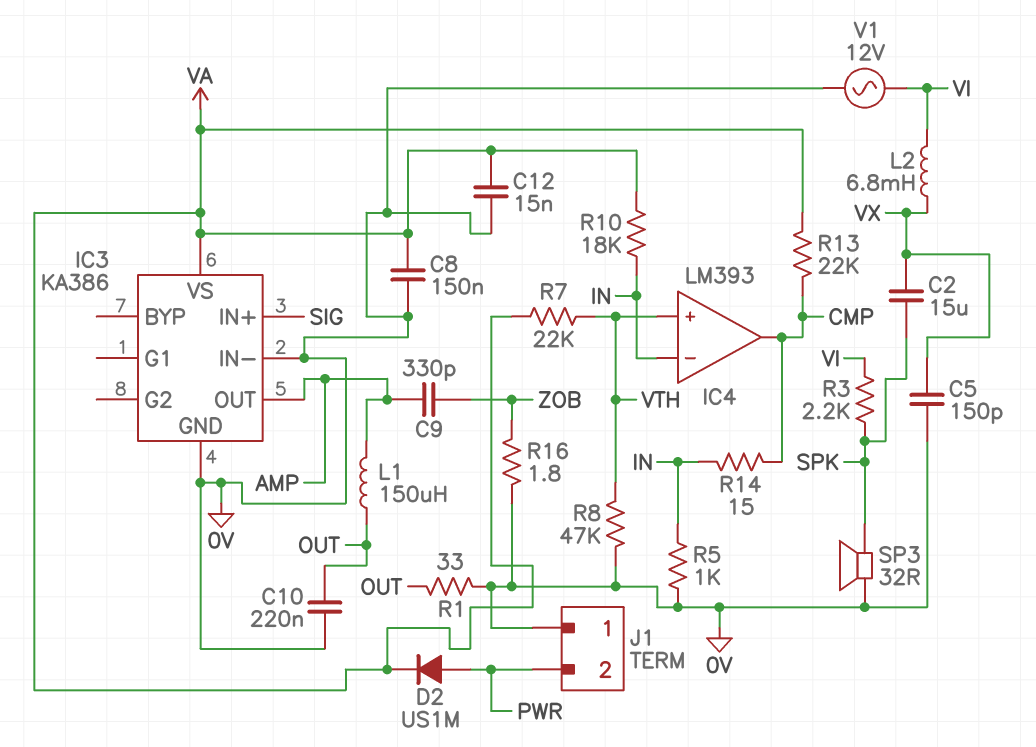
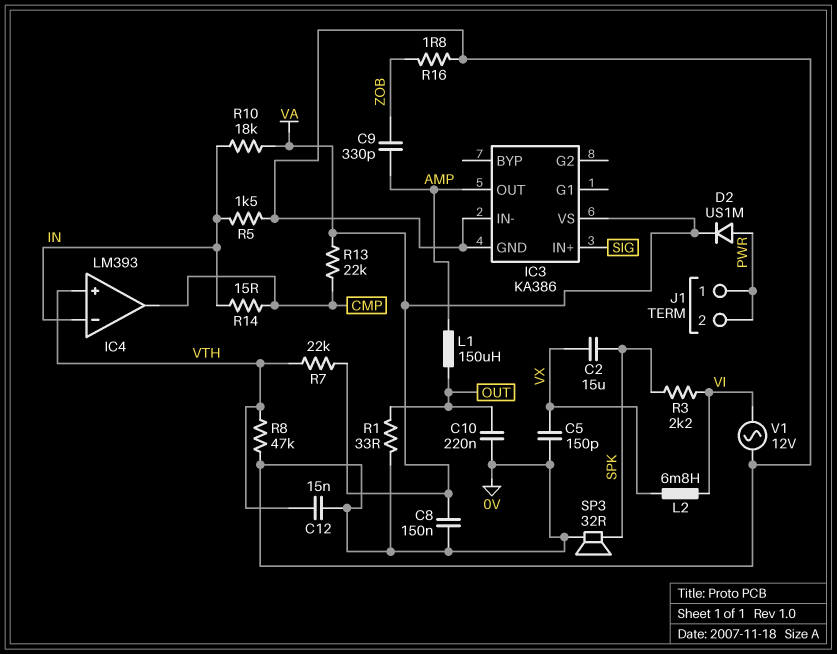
C12: 15nF (0V, VA) -> 15nF (0V, VTH)
J1 pin 1: 0V -> PWR
R5: 1k (0V, IN) -> 1.5k (0V, IN)

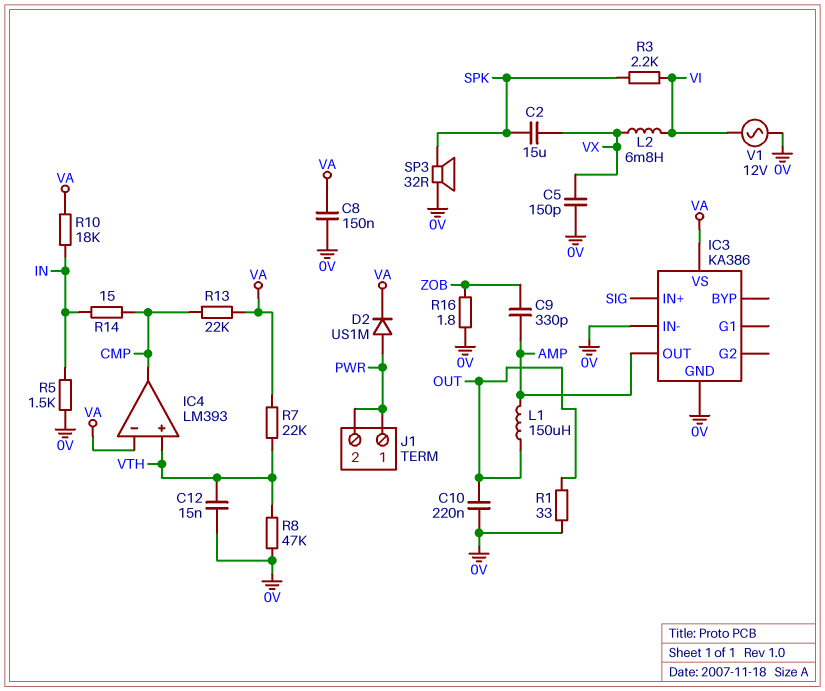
IC4 pin in-: IN -> VA

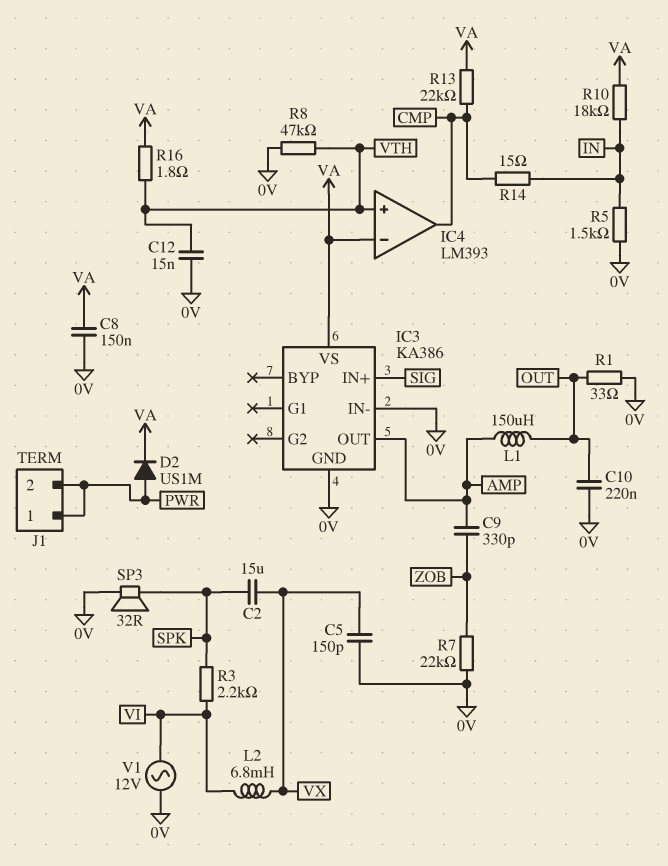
R7: 22k (VA, VTH) -> 22k (0V, ZOB)
R16: 1.8 (0V, ZOB) -> 1.8 (VA, VTH)

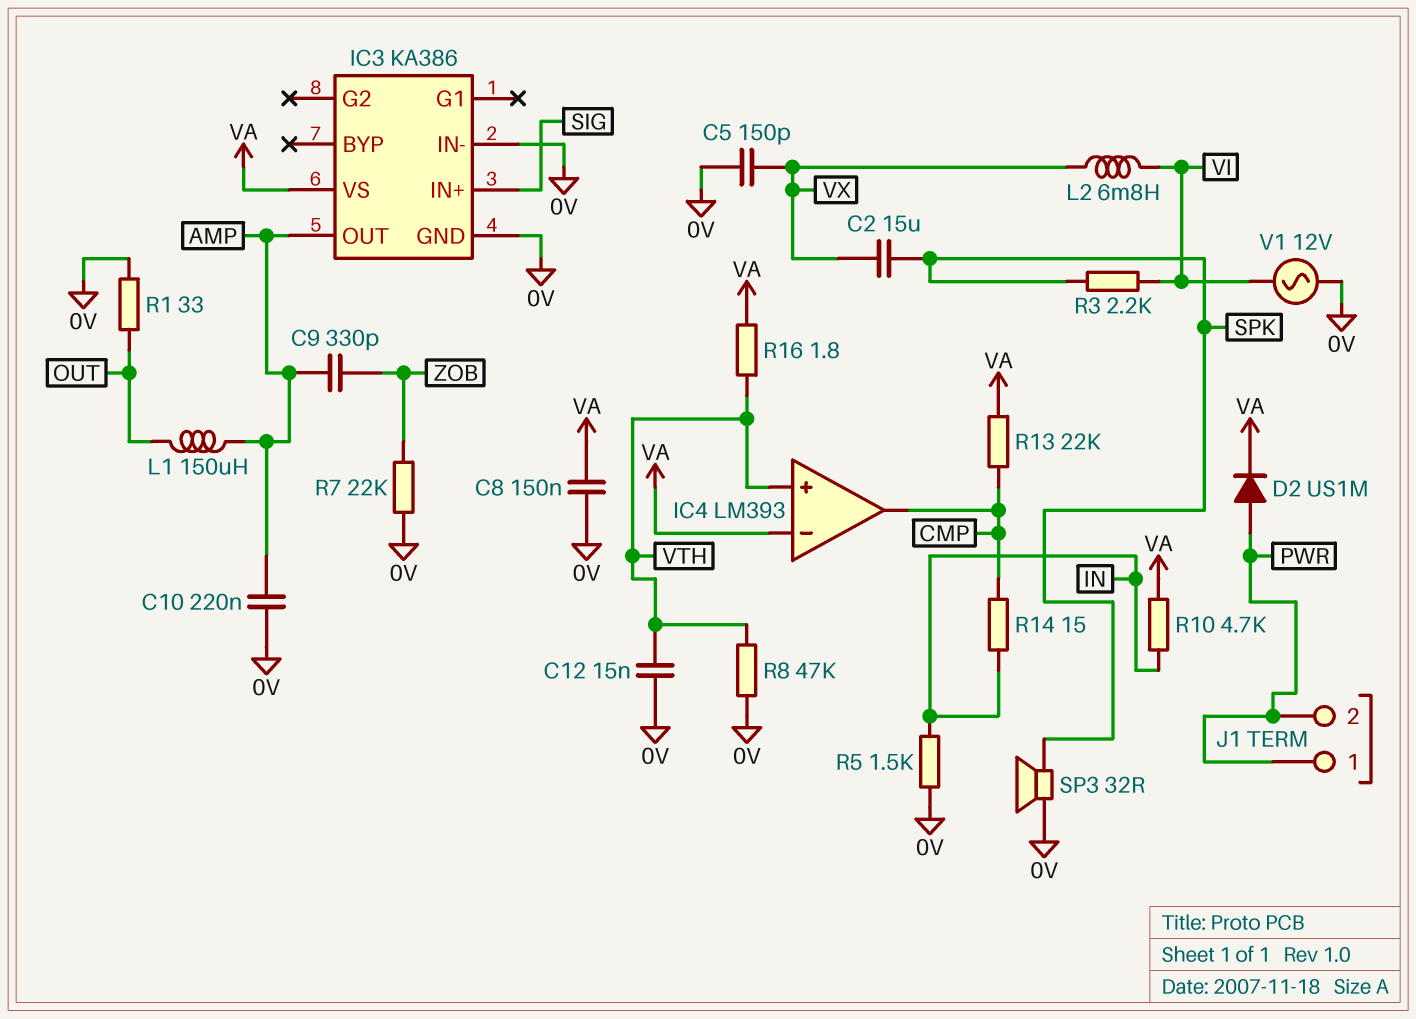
C10: 220nF (0V, OUT) -> 220nF (0V, AMP)
R10: 18k (IN, VA) -> 4.7k (IN, VA)

